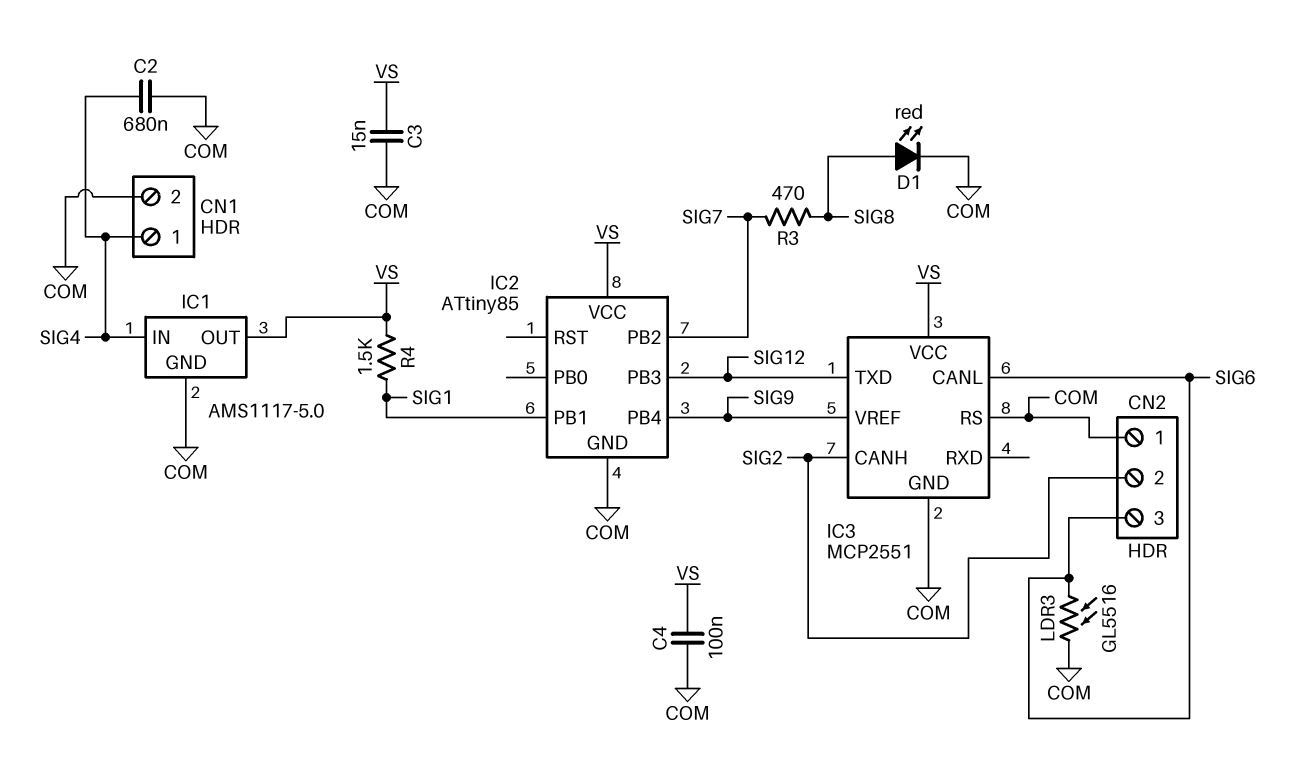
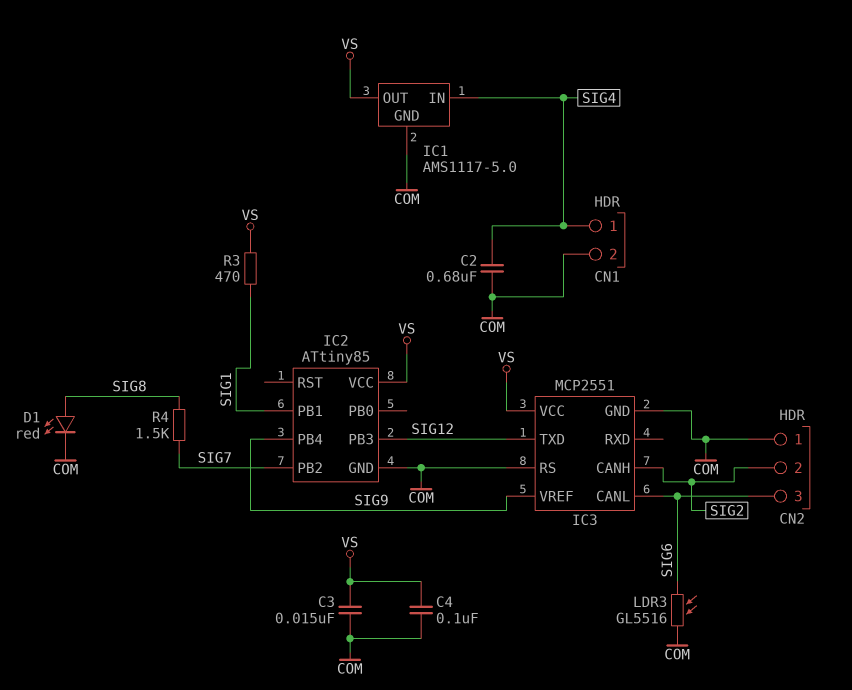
R3: 470 (SIG7, SIG8) -> 470 (SIG1, VS)
R4: 1.5k (SIG1, VS) -> 1.5k (SIG7, SIG8)

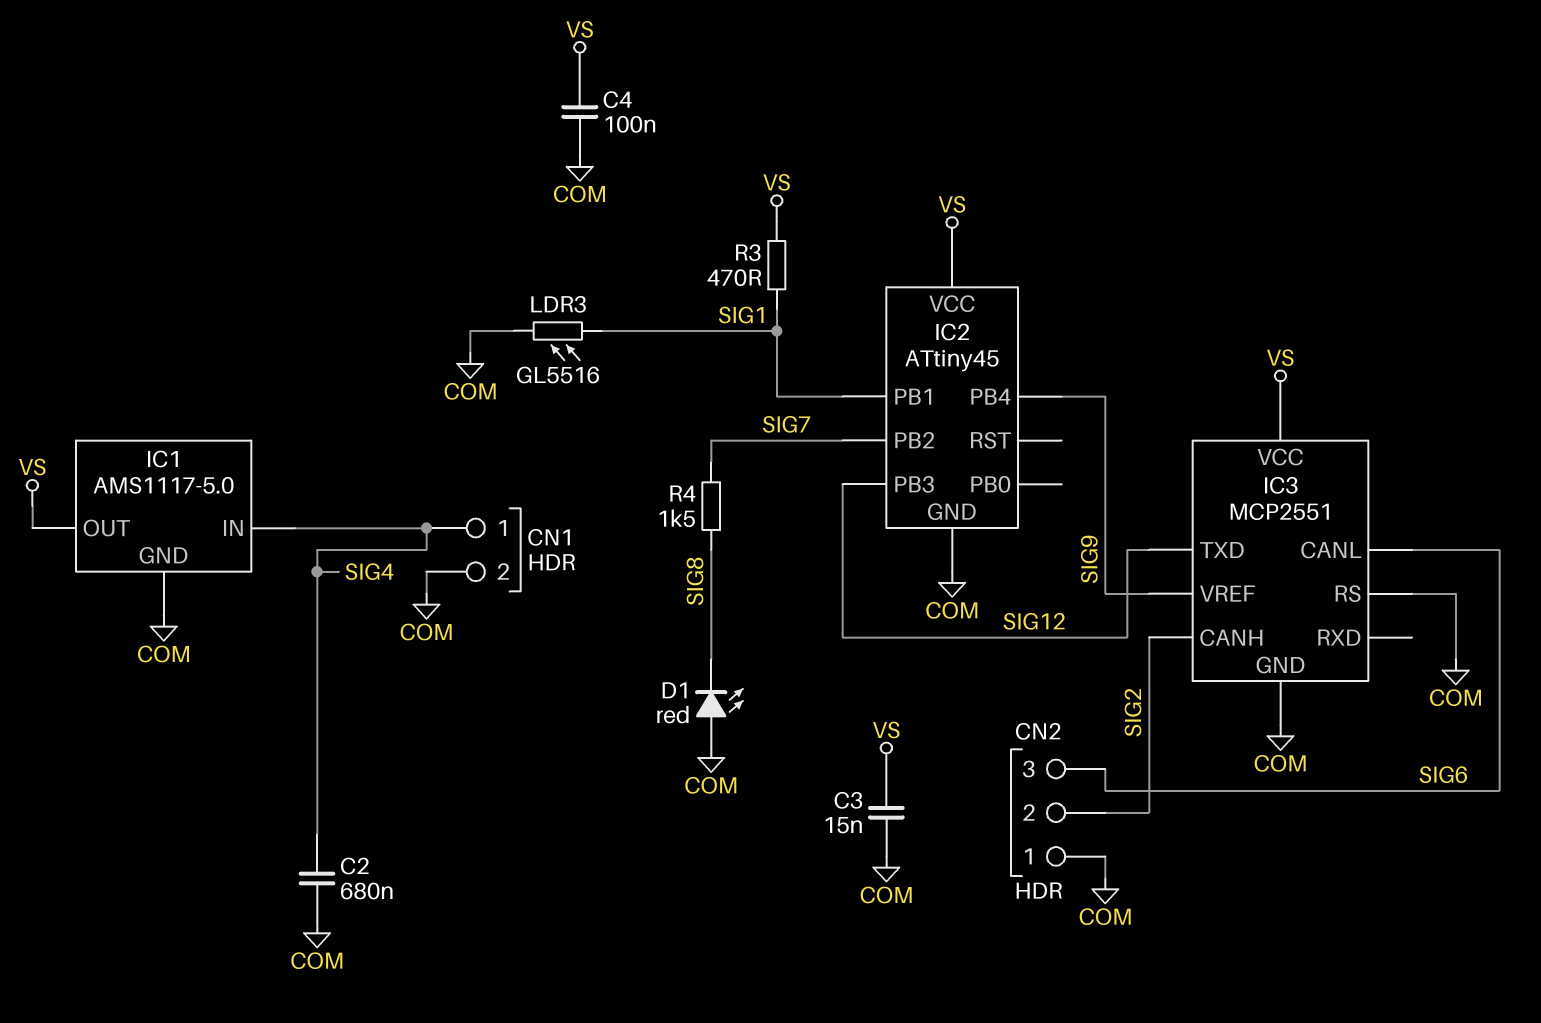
D1: LED red (A SIG8, K COM) -> LED red (A COM, K SIG8)
IC2: ATtiny85 -> ATtiny45
LDR3: GL5516 (COM, SIG6) -> GL5516 (COM, SIG1)

